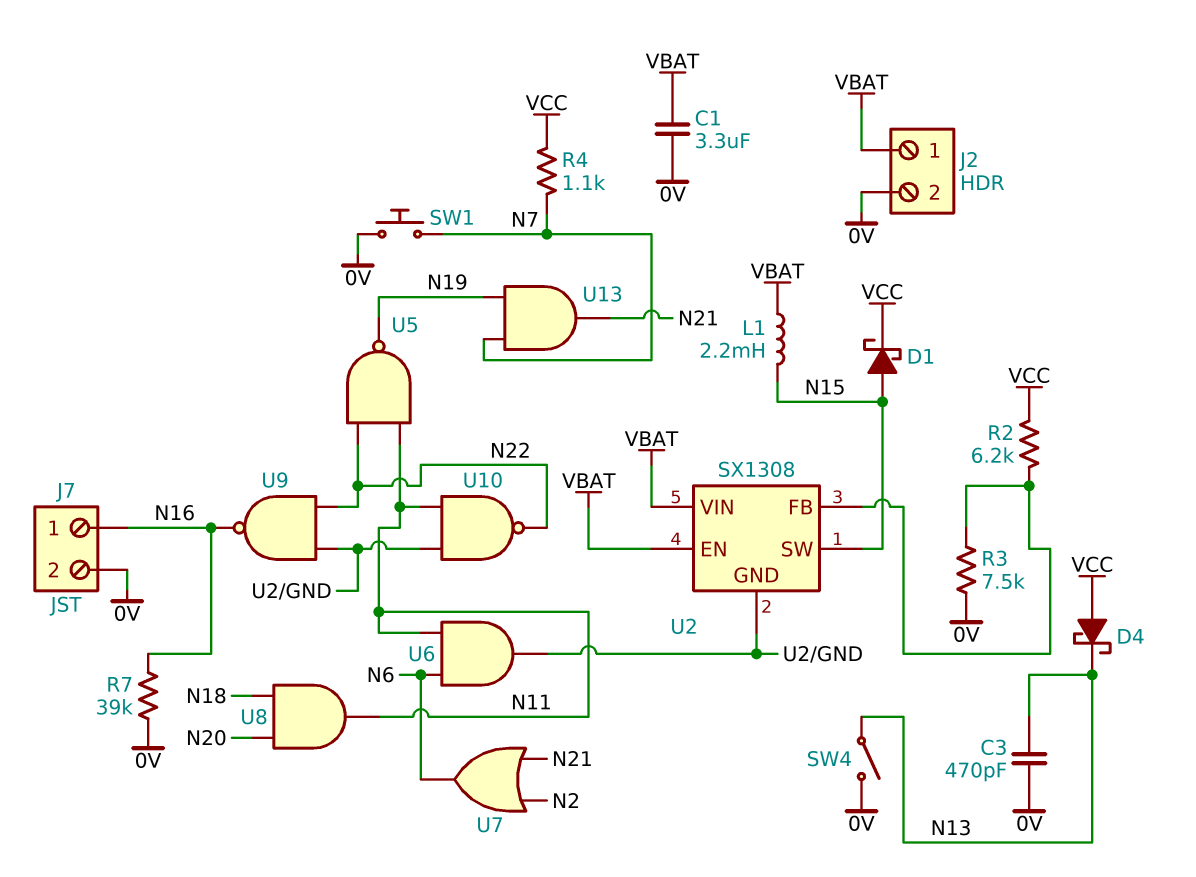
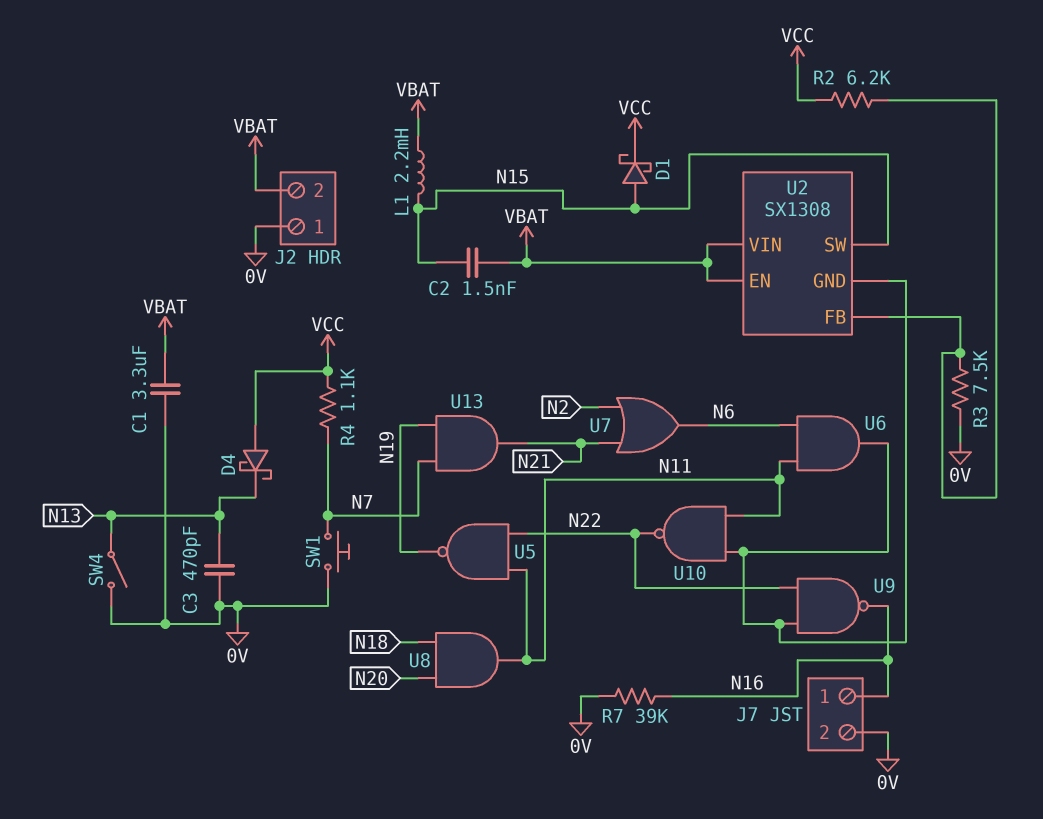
C2: none -> 1.5nF (N15, VBAT)
J2 pin 1: VBAT -> 0V
J2 pin 2: 0V -> VBAT

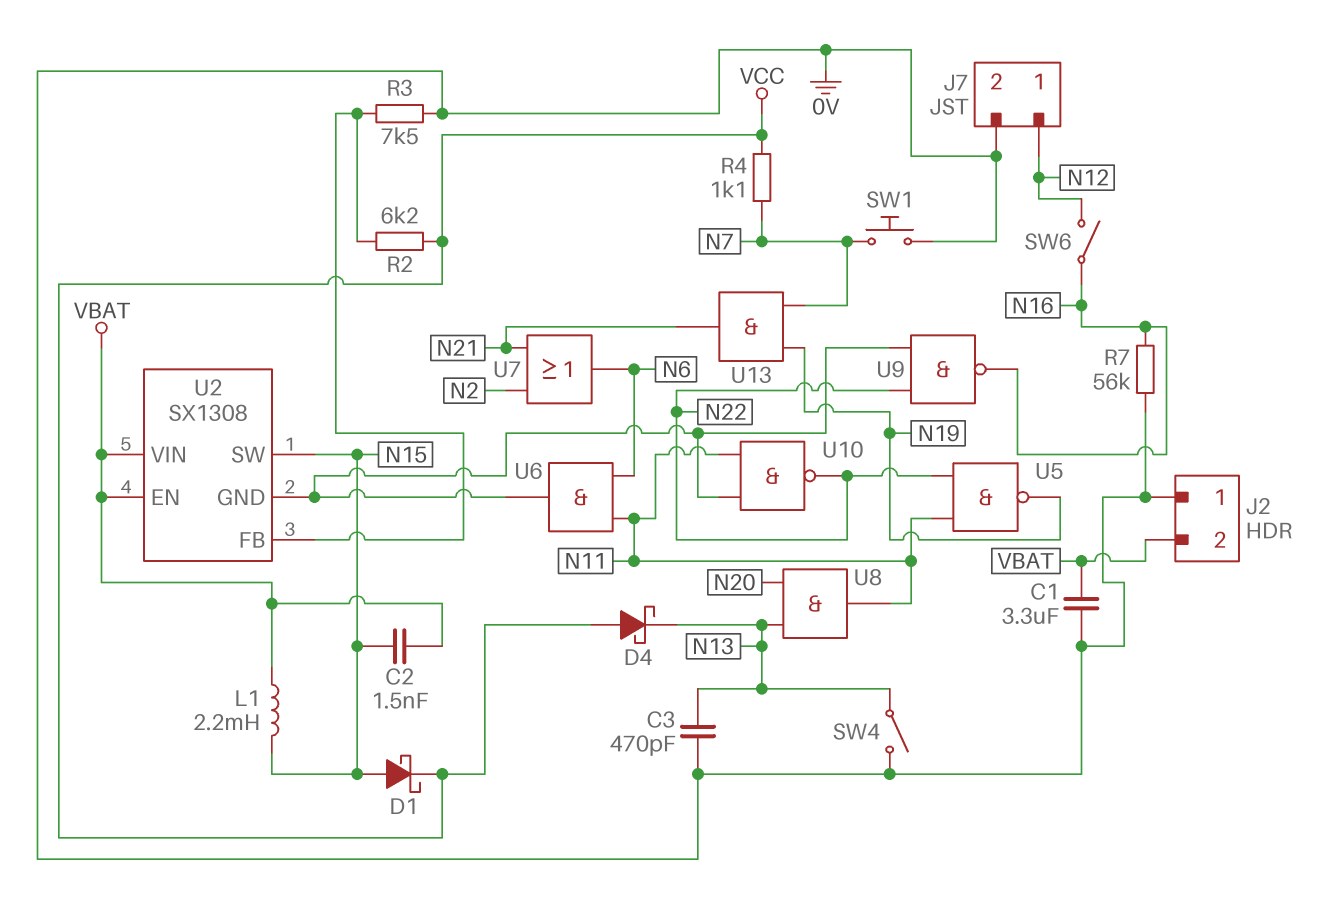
J7 pin 1: N16 -> N12
R7: 39k (0V, N16) -> 56k (0V, N16)
SW6: none -> switch (N12, N16)
U8: AND (in N18, in N20, out N11) -> AND (in N13, in N20, out N11)

